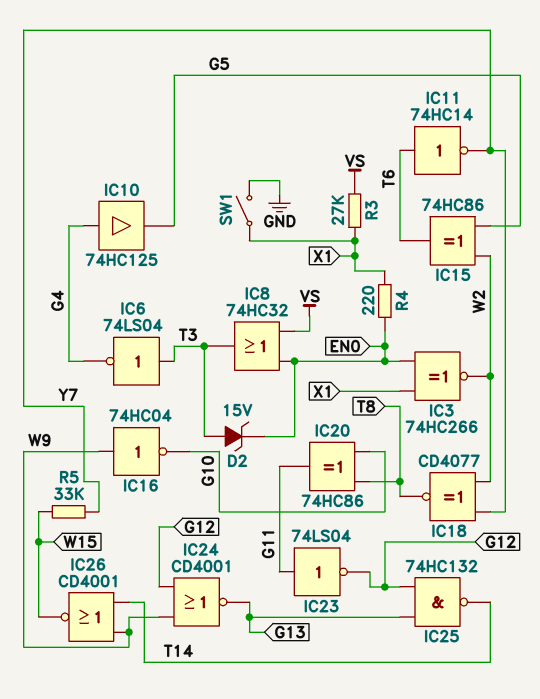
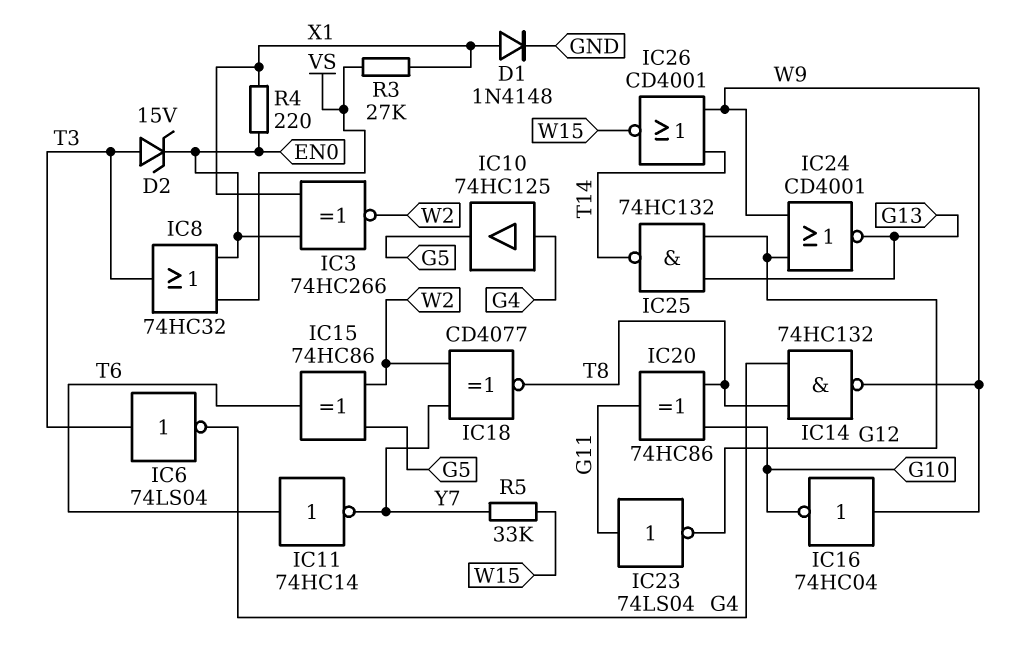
D1: none -> diode 1N4148 (A X1, K GND)
IC14: none -> NAND 74HC132 (in G4, in T8, out W9)
SW1: switch (GND, X1) -> none

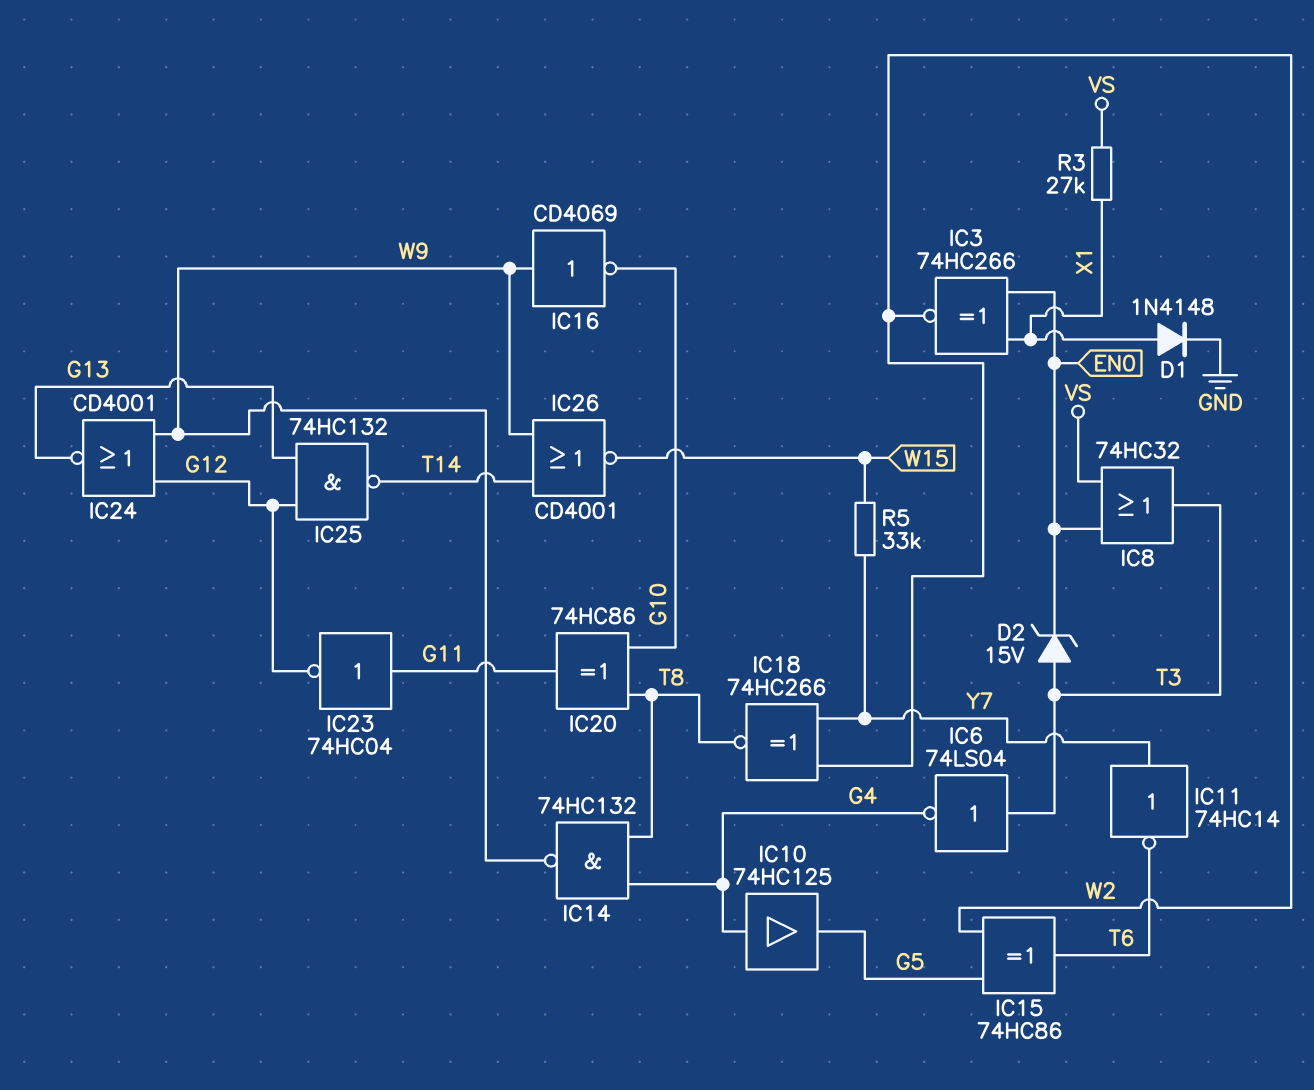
IC11: NOT 74HC14 (in T6, out Y7) -> NOT 74HC14 (in Y7, out T6)
IC16: NOT 74HC04 (in W9, out G10) -> NOT CD4069 (in W9, out G10)
IC18: XNOR CD4077 (in W2, in Y7, out T8) -> XNOR 74HC266 (in W2, in Y7, out T8)
IC23: NOT 74LS04 (in G11, out G12) -> NOT 74HC04 (in G11, out G12)
R4: 220 (EN0, X1) -> none

